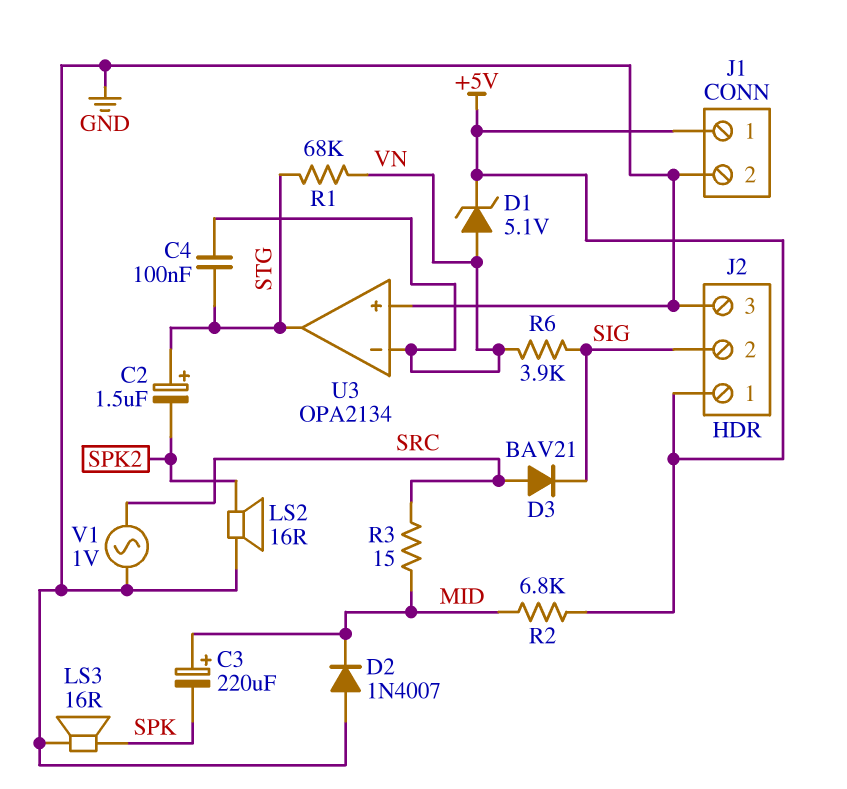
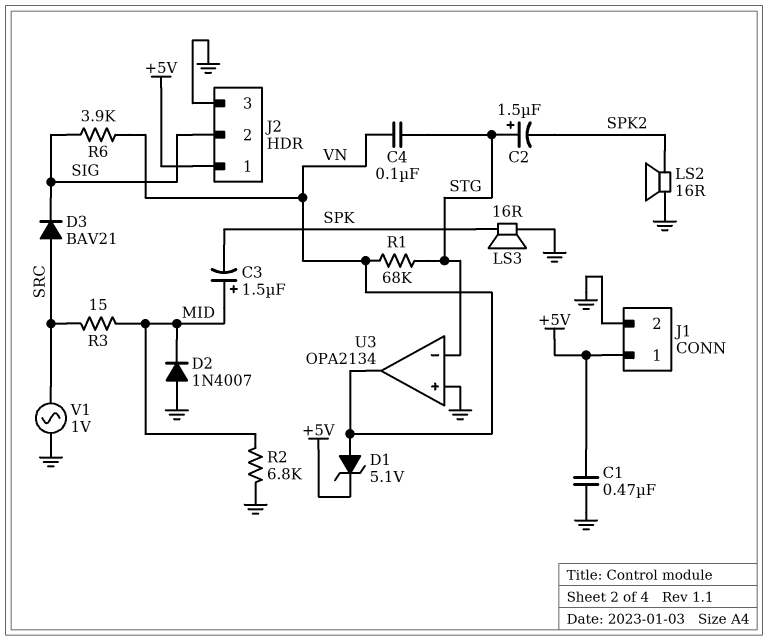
C1: none -> 470nF (+5V, GND)
C3: 220uF (plus MID, minus SPK) -> 1.5uF (plus MID, minus SPK)
R2: 6.8k (+5V, MID) -> 6.8k (GND, MID)
U3 pin in-: VN -> STG
U3 pin out: STG -> VN

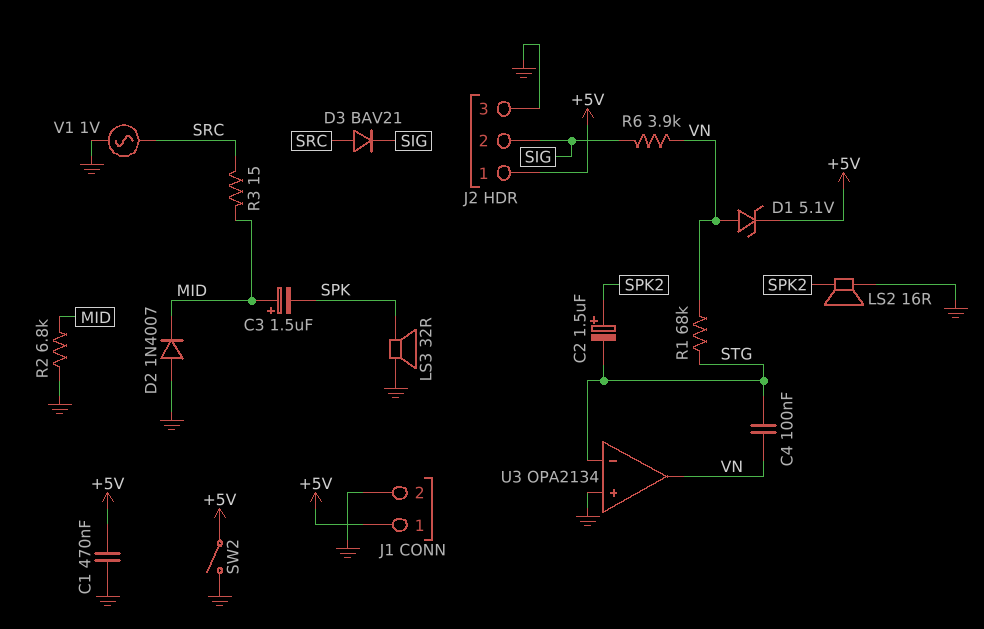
C2: 1.5uF (plus STG, minus SPK2) -> 1.5uF (plus SPK2, minus STG)
LS3: speaker 16R (GND, SPK) -> speaker 32R (GND, SPK)
SW2: none -> switch (+5V, GND)

